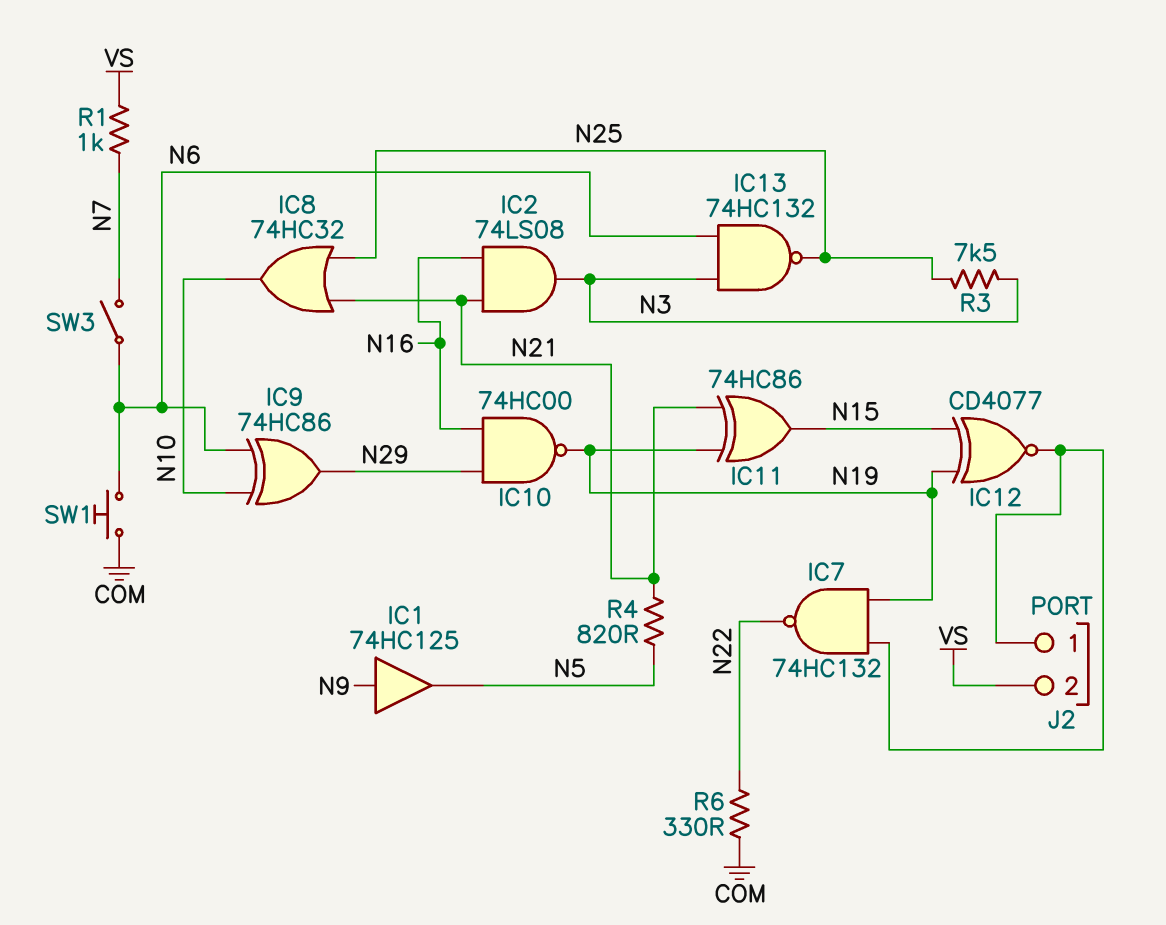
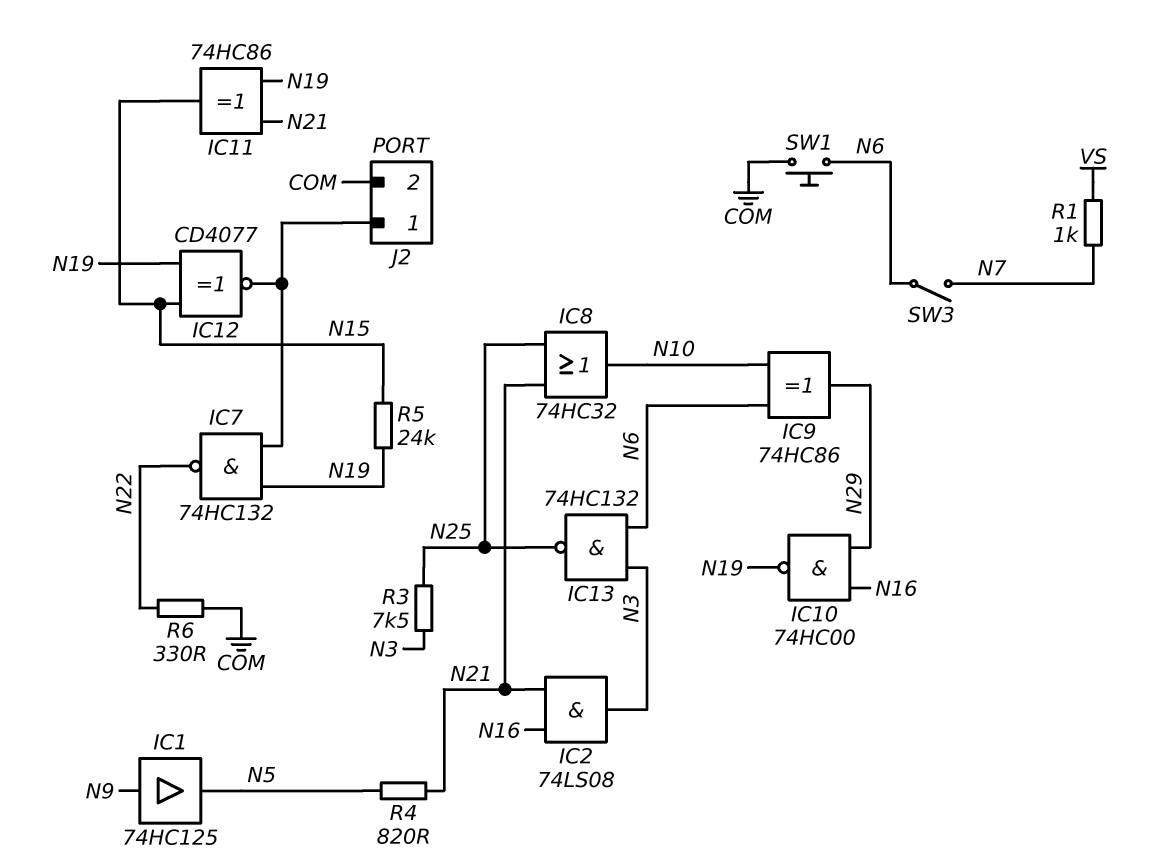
J2 pin 2: VS -> COM
R5: none -> 24k (N15, N19)

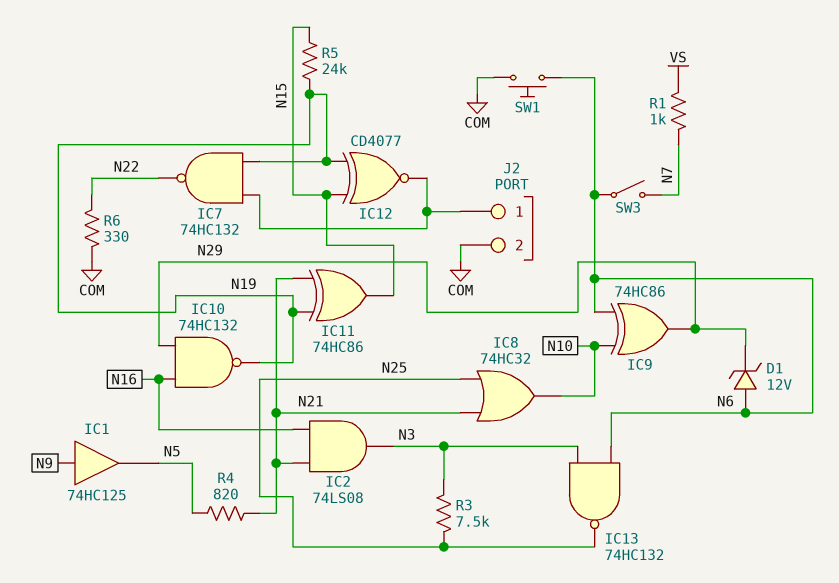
D1: none -> zener 12V (A N6, K N29)
IC10: NAND 74HC00 (in N16, in N29, out N19) -> NAND 74HC132 (in N16, in N29, out N19)

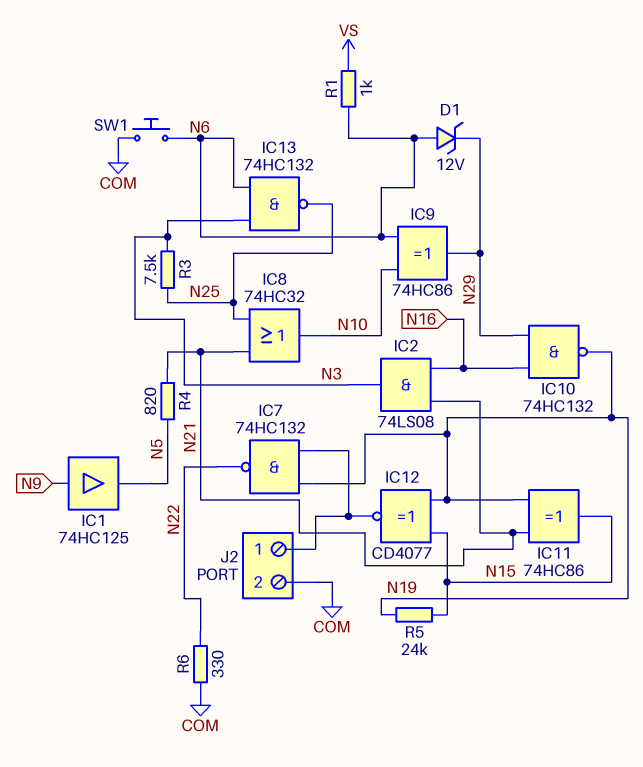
R1: 1k (N7, VS) -> 1k (N6, VS)
SW3: switch (N6, N7) -> none

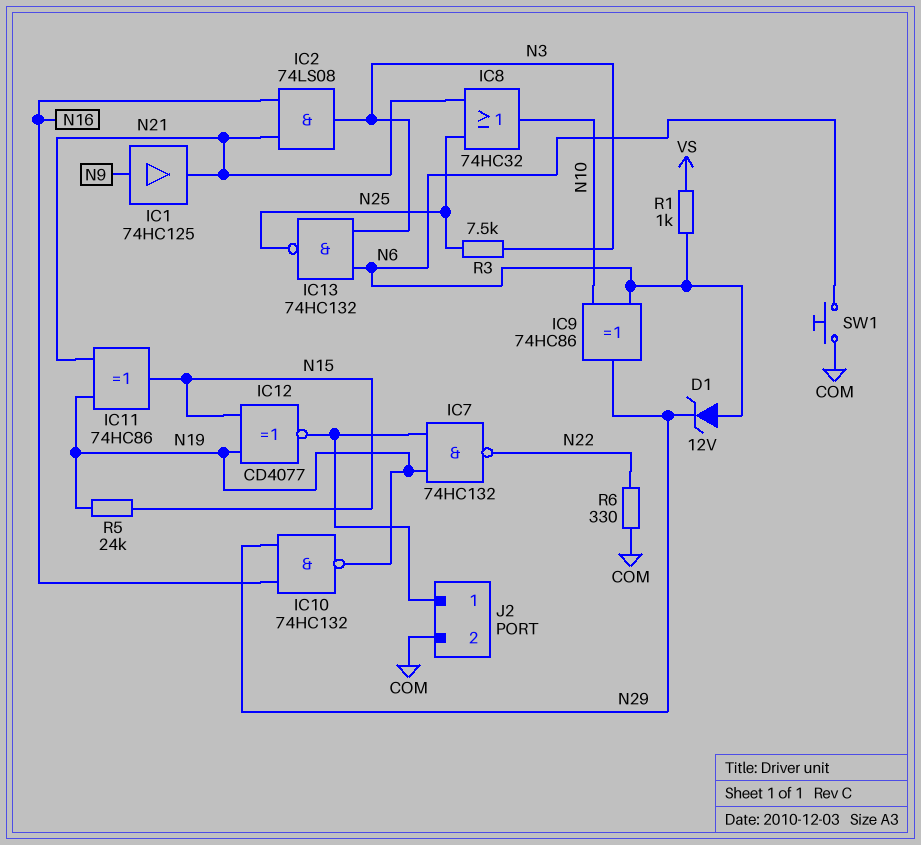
IC1: buffer 74HC125 (in N9, out N5) -> buffer 74HC125 (in N9, out N21)
R4: 820 (N5, N21) -> none

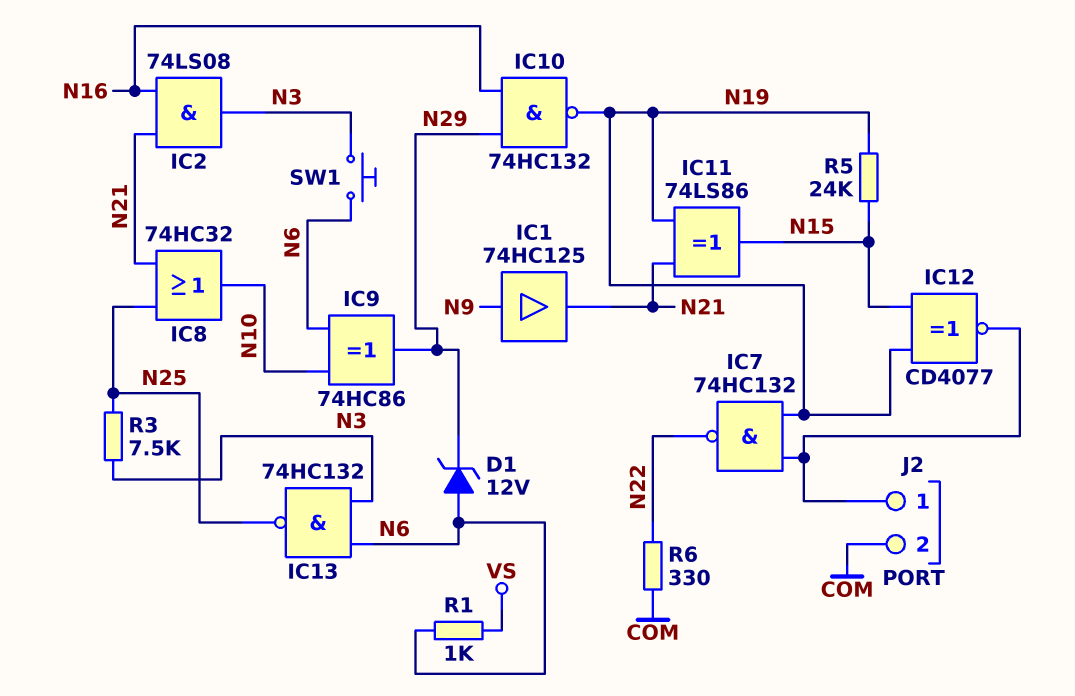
IC11: XOR 74HC86 (in N19, in N21, out N15) -> XOR 74LS86 (in N19, in N21, out N15)
SW1: button (COM, N6) -> button (N3, N6)

